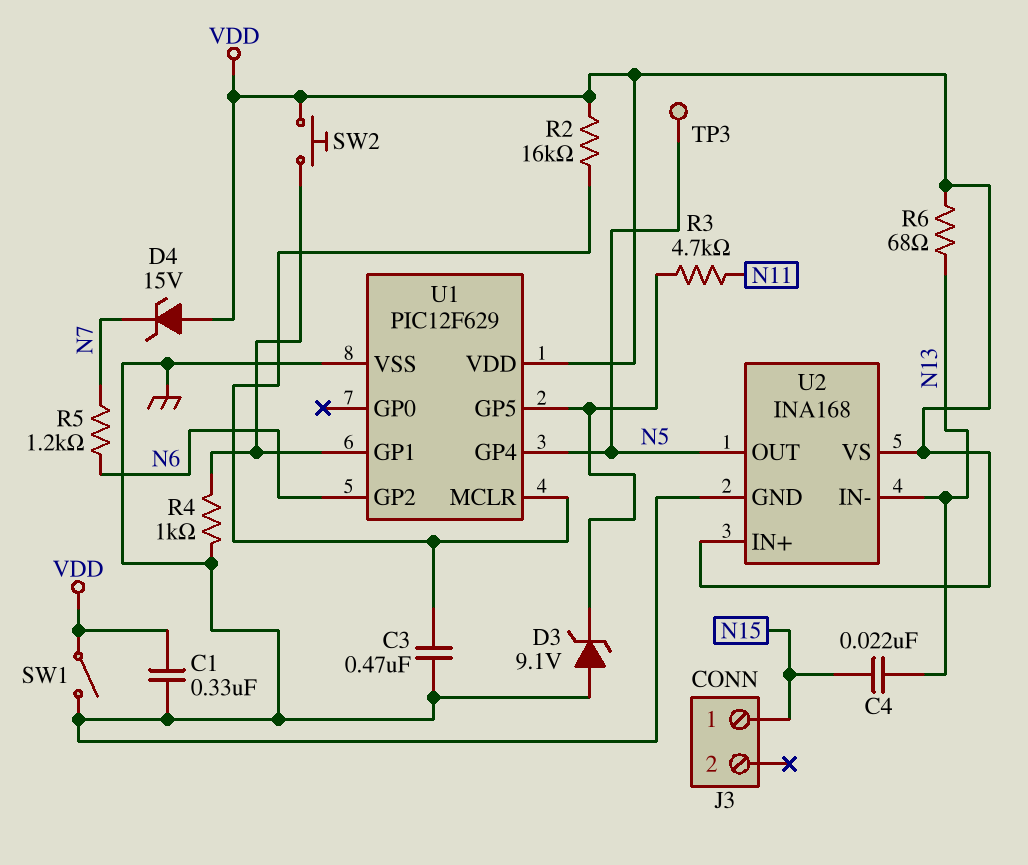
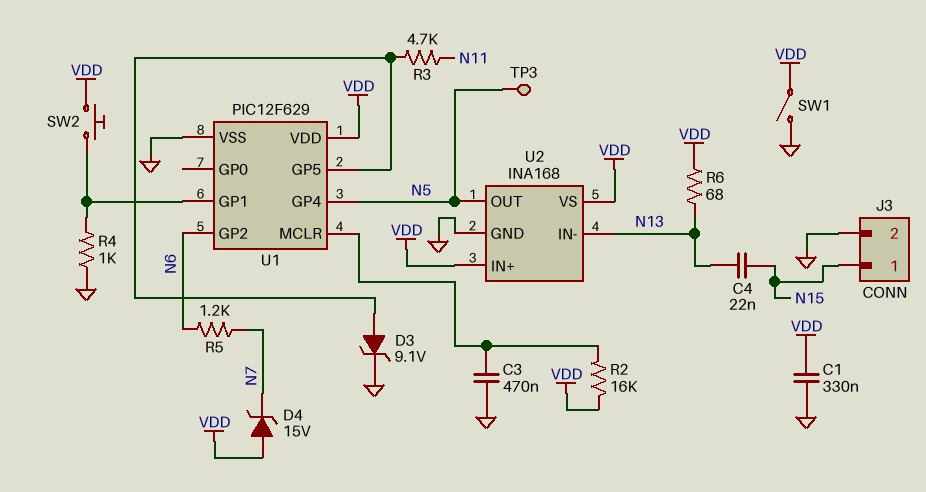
D3: zener 9.1V (A GND, K U1/GP5) -> zener 9.1V (A U1/GP5, K GND)
J3 pin 2: none -> GND

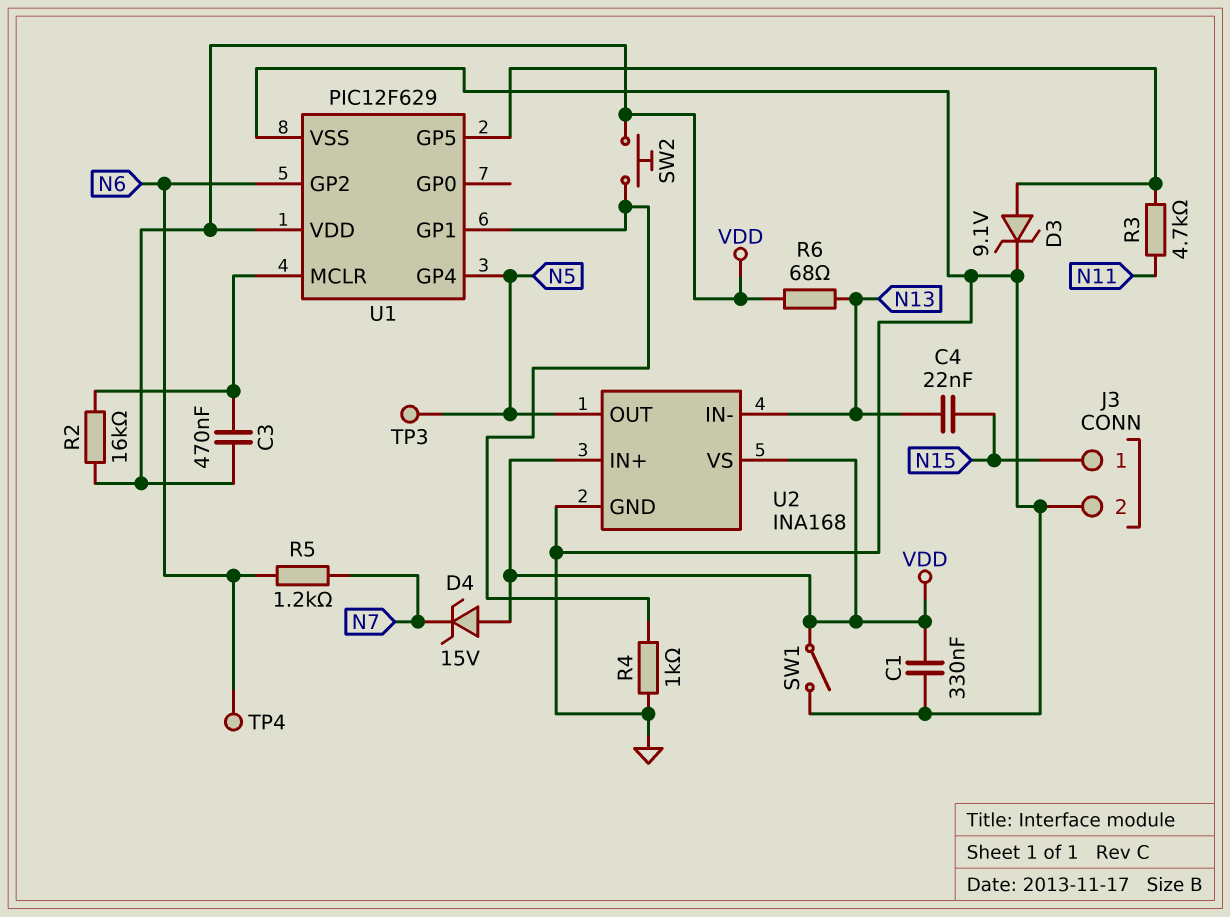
C3: 470nF (GND, U1/MCLR) -> 470nF (U1/MCLR, VDD)
TP4: none -> test point (N6)

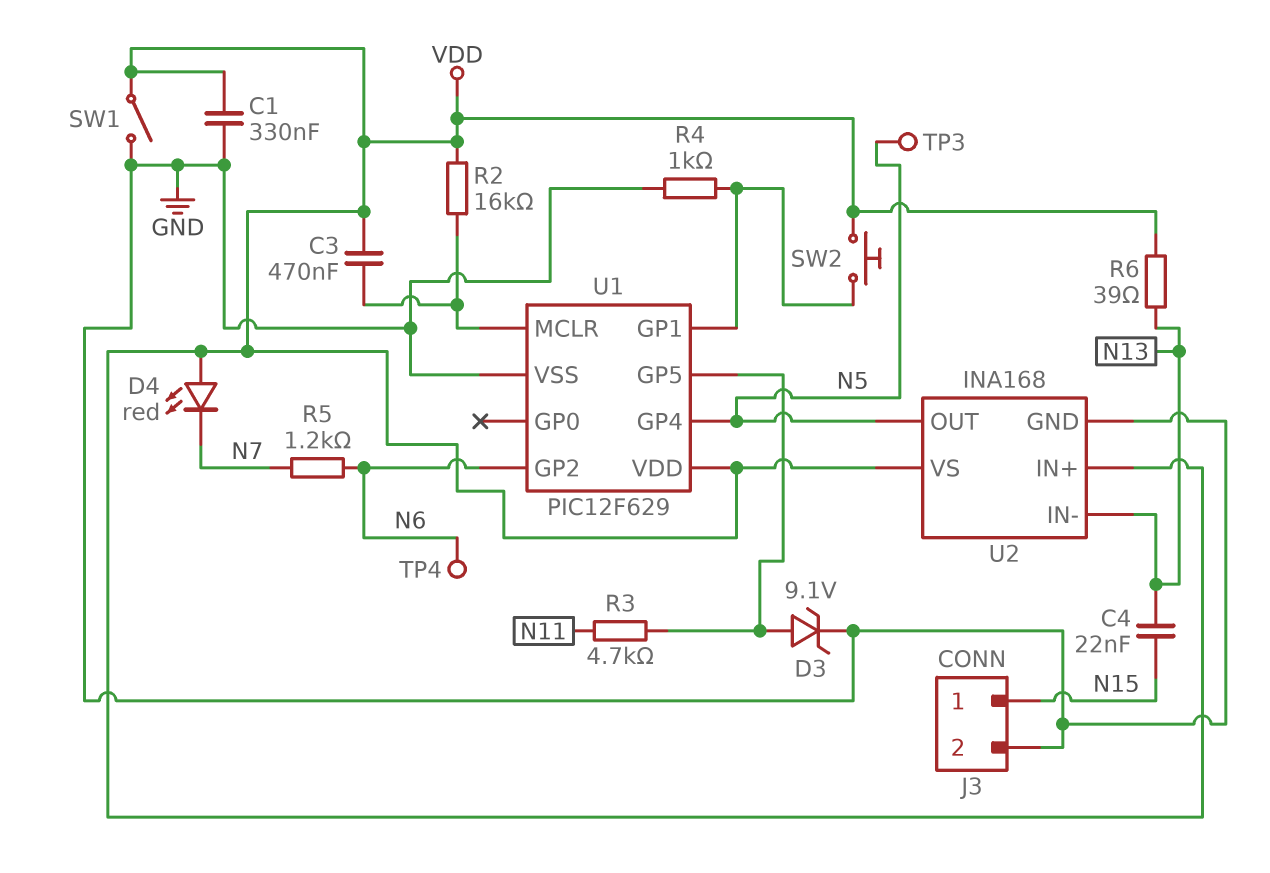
D4: zener 15V (A VDD, K N7) -> LED red (A VDD, K N7)
R6: 68 (N13, VDD) -> 39 (N13, VDD)

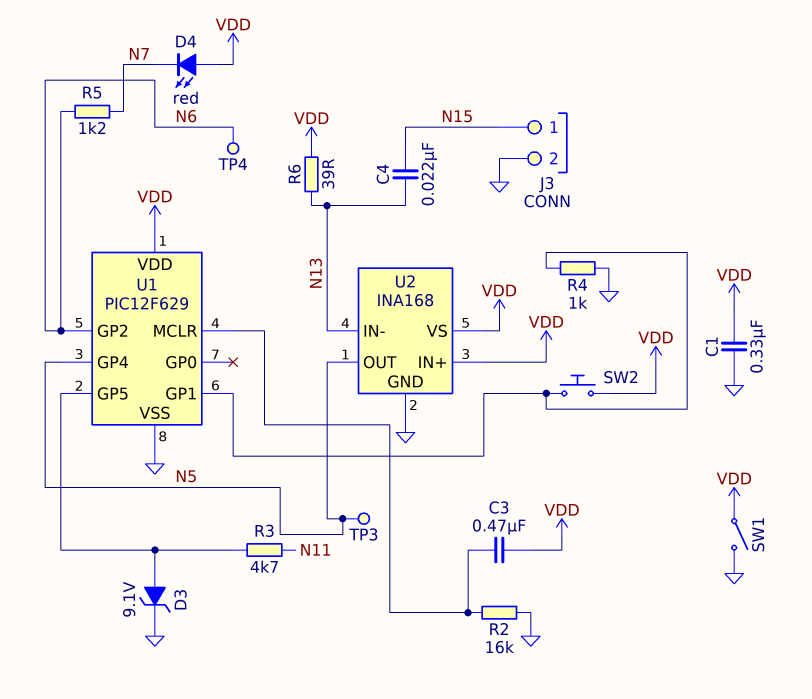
R2: 16k (U1/MCLR, VDD) -> 16k (GND, U1/MCLR)

